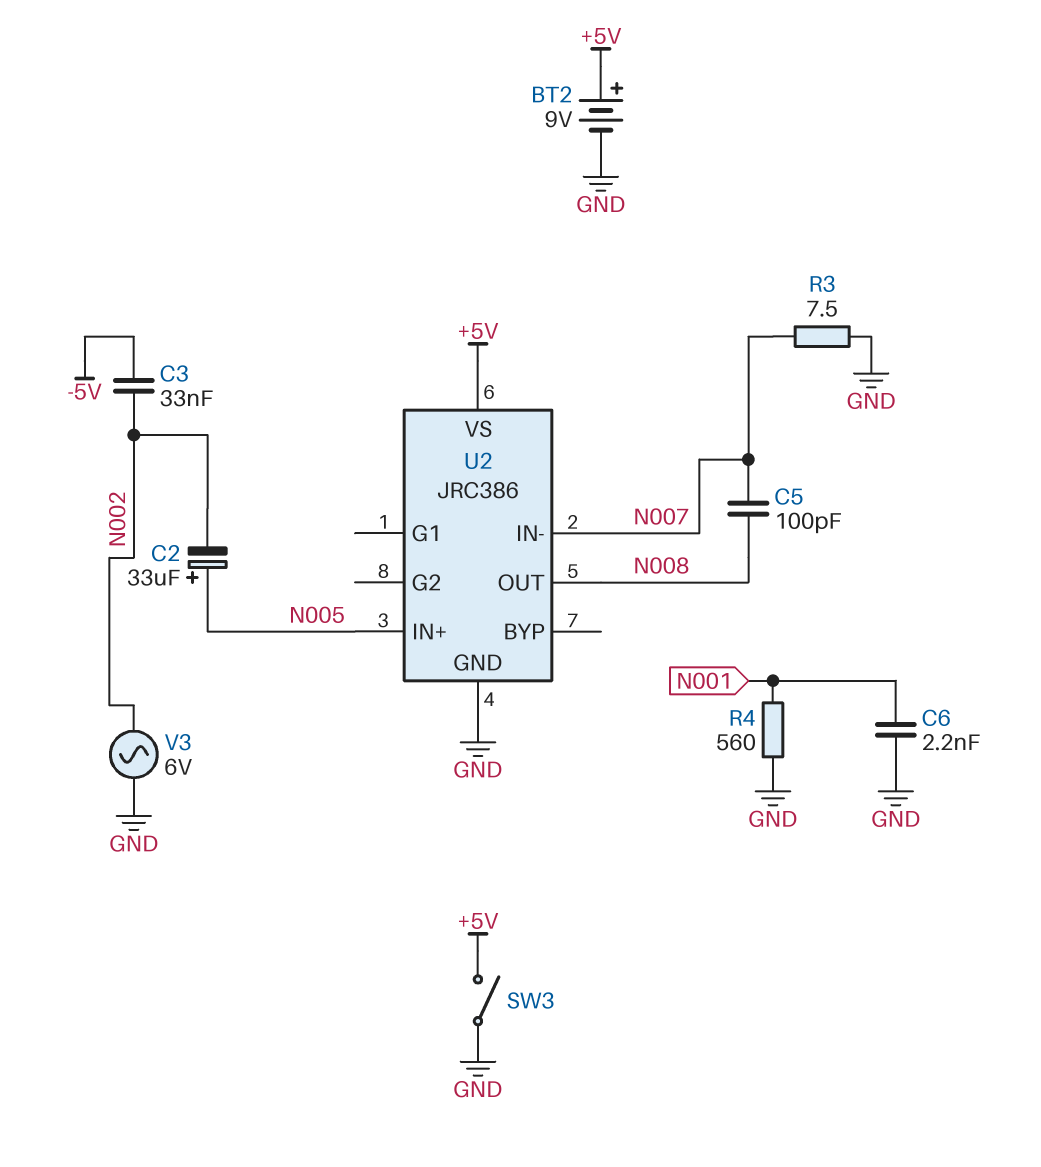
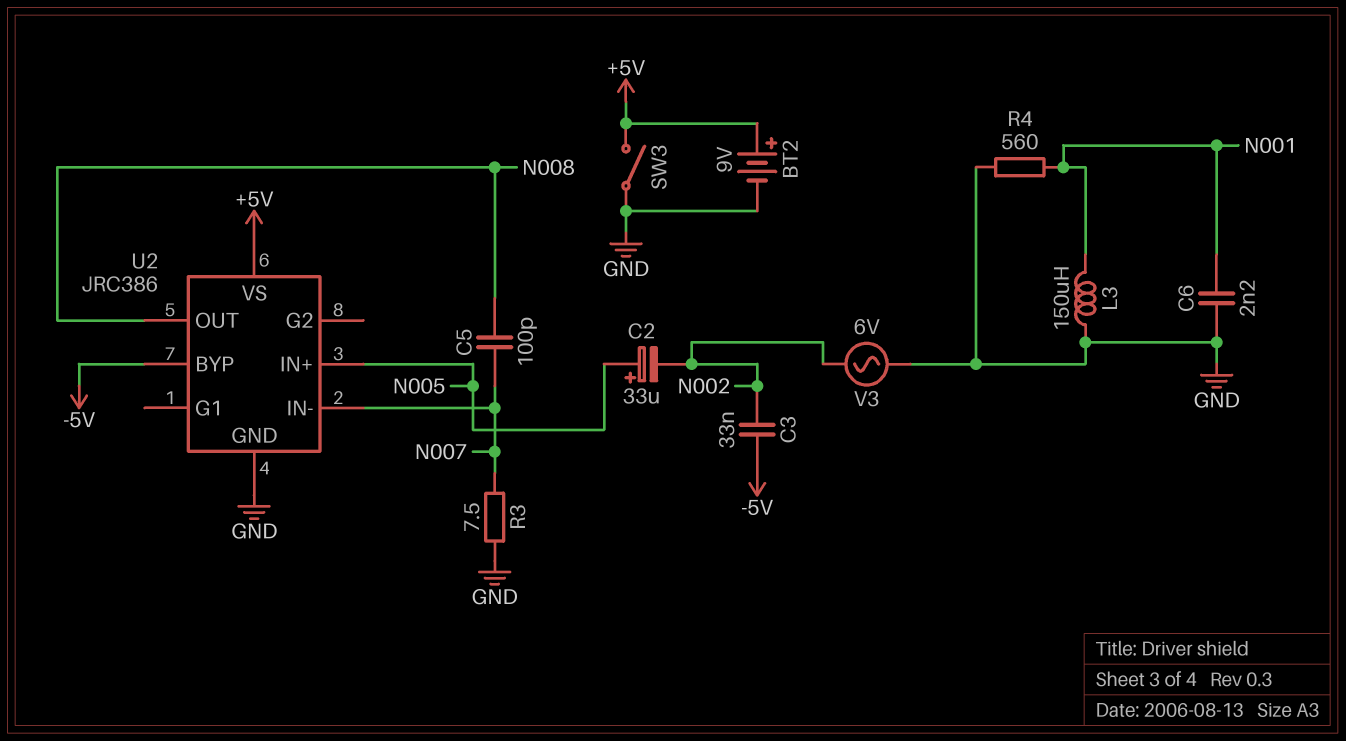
L3: none -> 150uH (GND, N001)
U2 pin BYP: none -> -5V

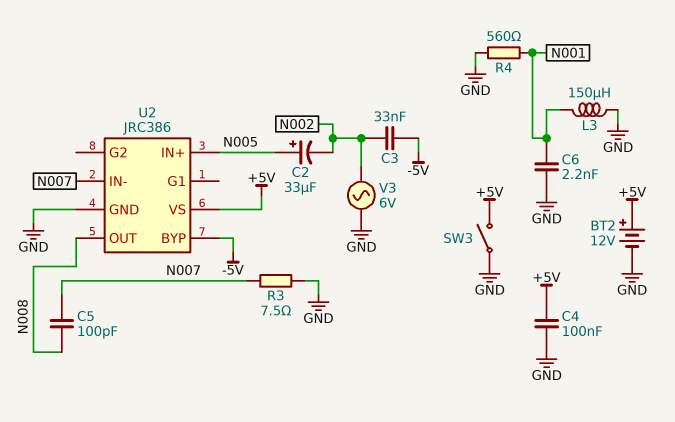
BT2: 9V (plus +5V, minus GND) -> 12V (plus +5V, minus GND)
C4: none -> 100nF (+5V, GND)

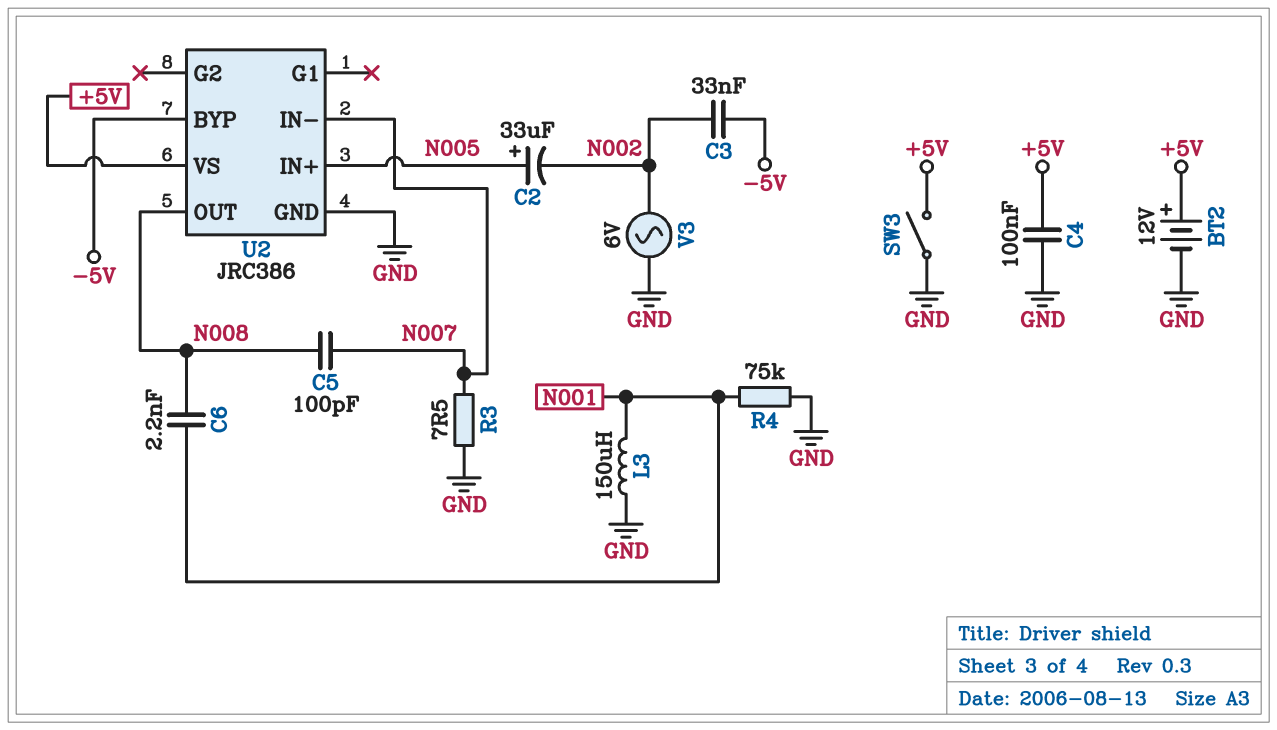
C6: 2.2nF (GND, N001) -> 2.2nF (N001, N008)
R4: 560 (GND, N001) -> 75k (GND, N001)

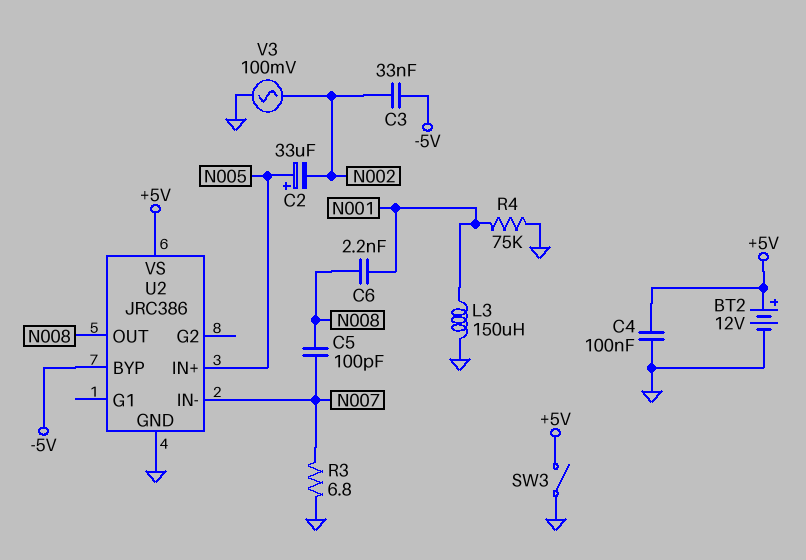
R3: 7.5 (GND, N007) -> 6.8 (GND, N007)
V3: AC 6V (GND, N002) -> AC 100mV (GND, N002)

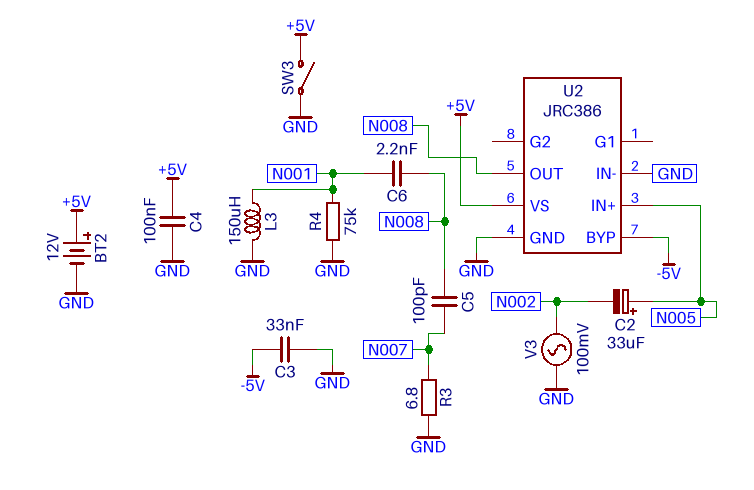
C3: 33nF (-5V, N002) -> 33nF (-5V, GND)
U2 pin IN-: N007 -> GND

